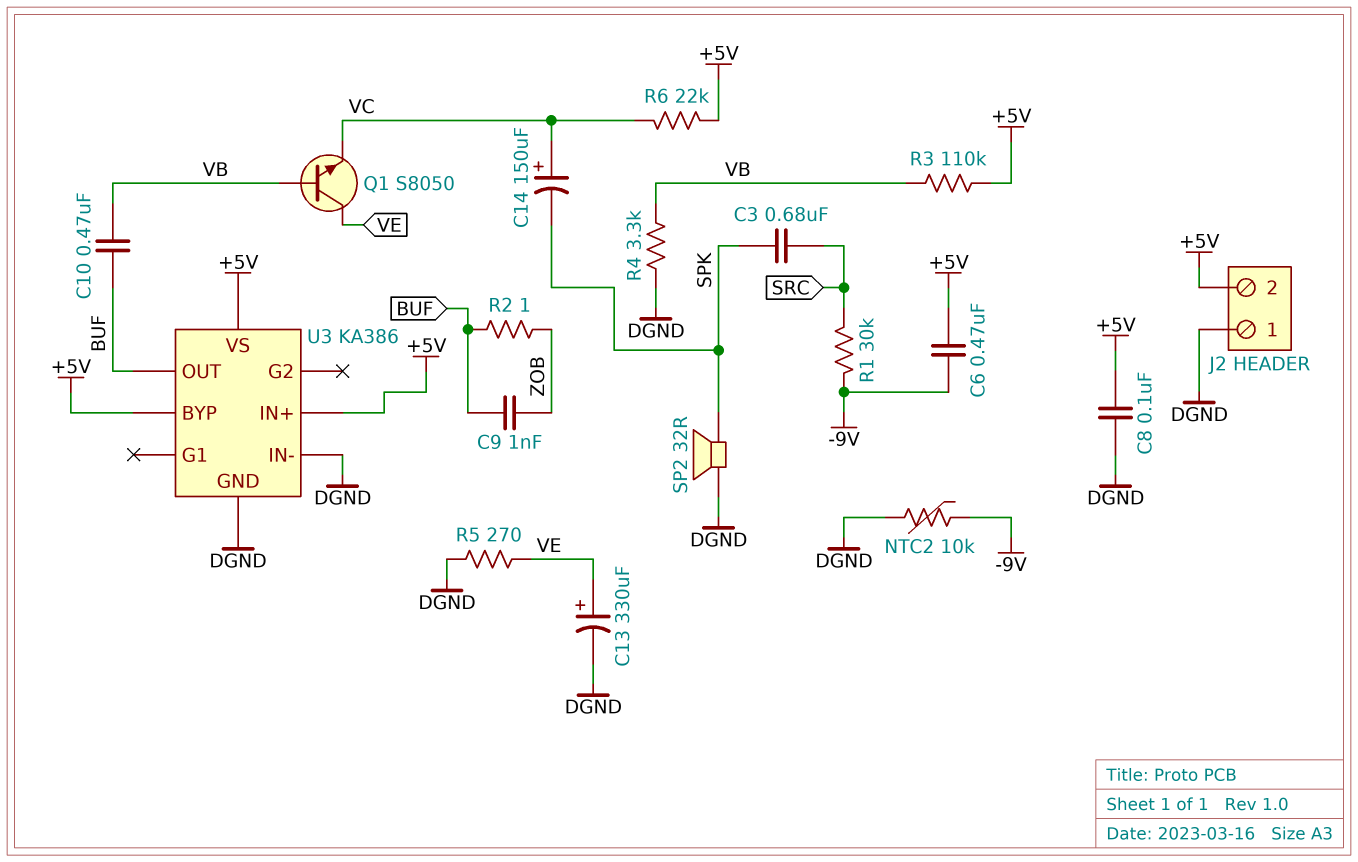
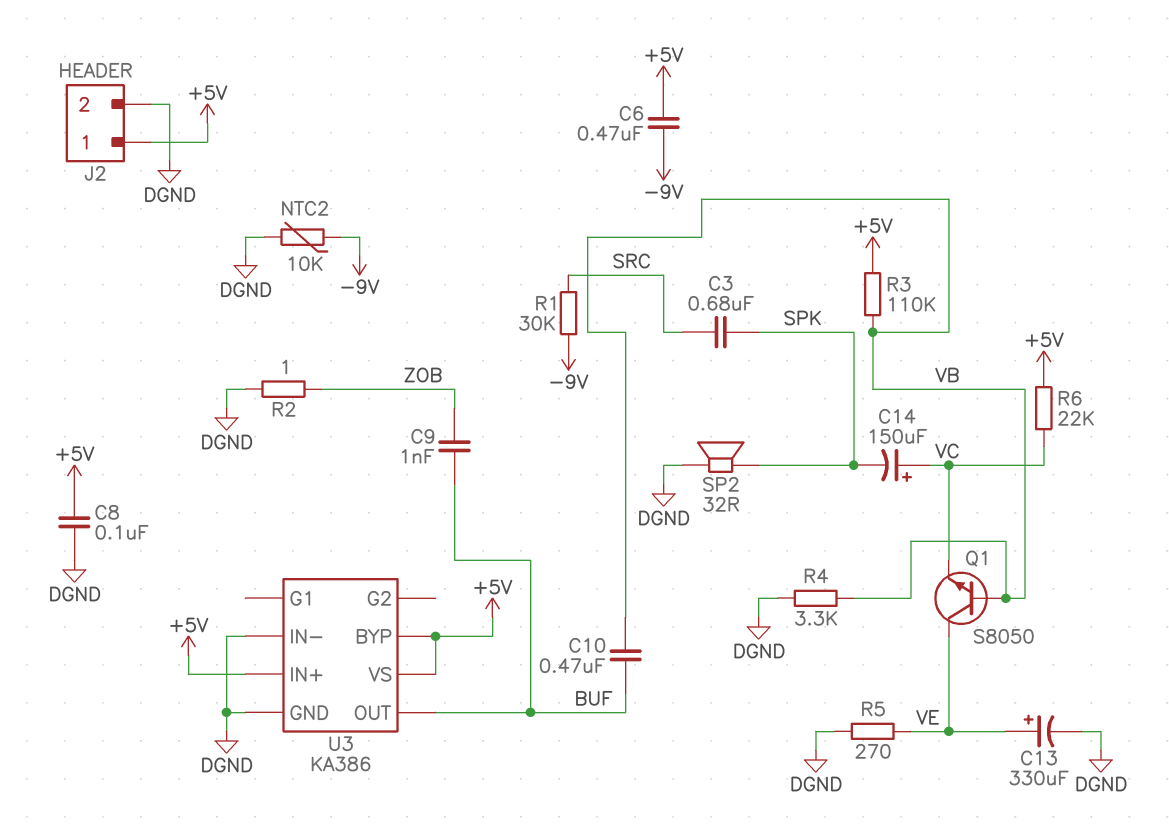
J2 pin 1: DGND -> +5V
J2 pin 2: +5V -> DGND
R2: 1 (BUF, ZOB) -> 1 (DGND, ZOB)

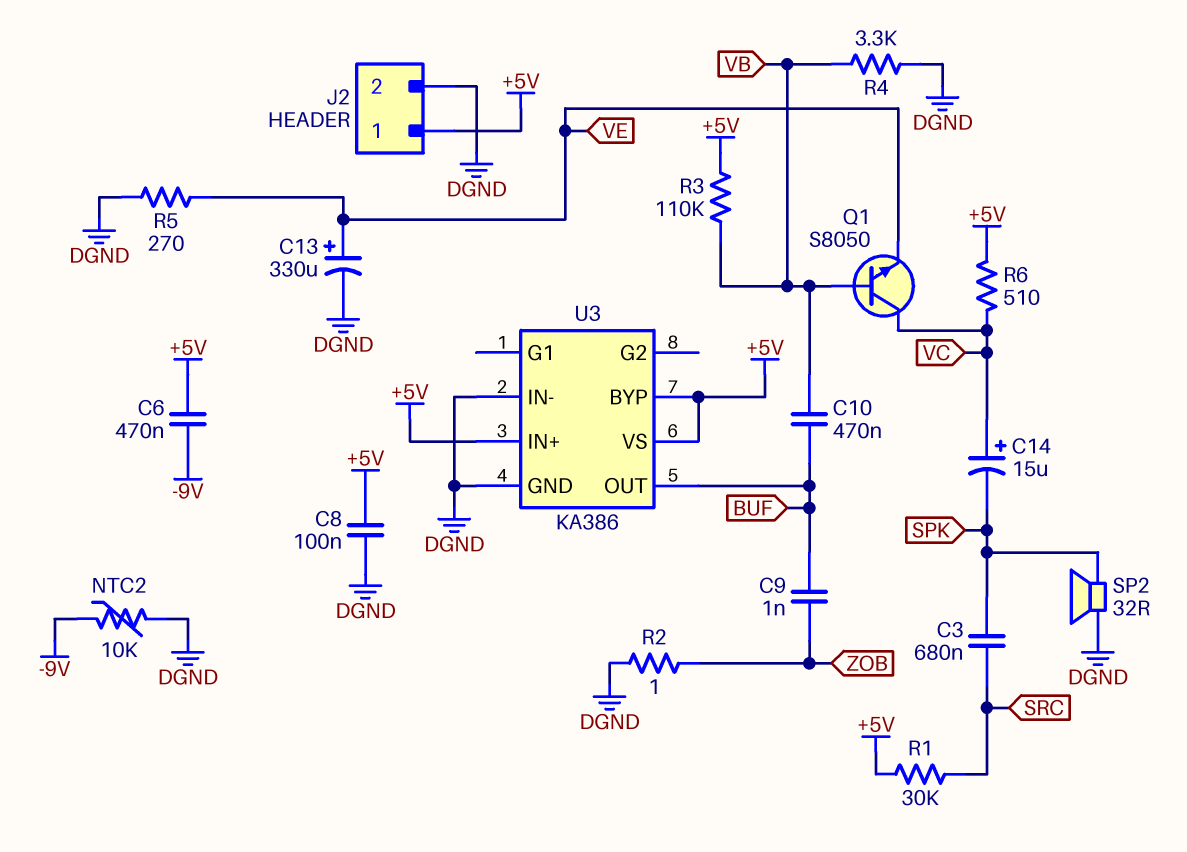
C14: 150uF (plus VC, minus SPK) -> 15uF (plus VC, minus SPK)
Q1: NPN S8050 (B VB, C VE, E VC) -> NPN S8050 (B VB, C VC, E VE)
R1: 30k (-9V, SRC) -> 30k (+5V, SRC)
R6: 22k (+5V, VC) -> 510 (+5V, VC)

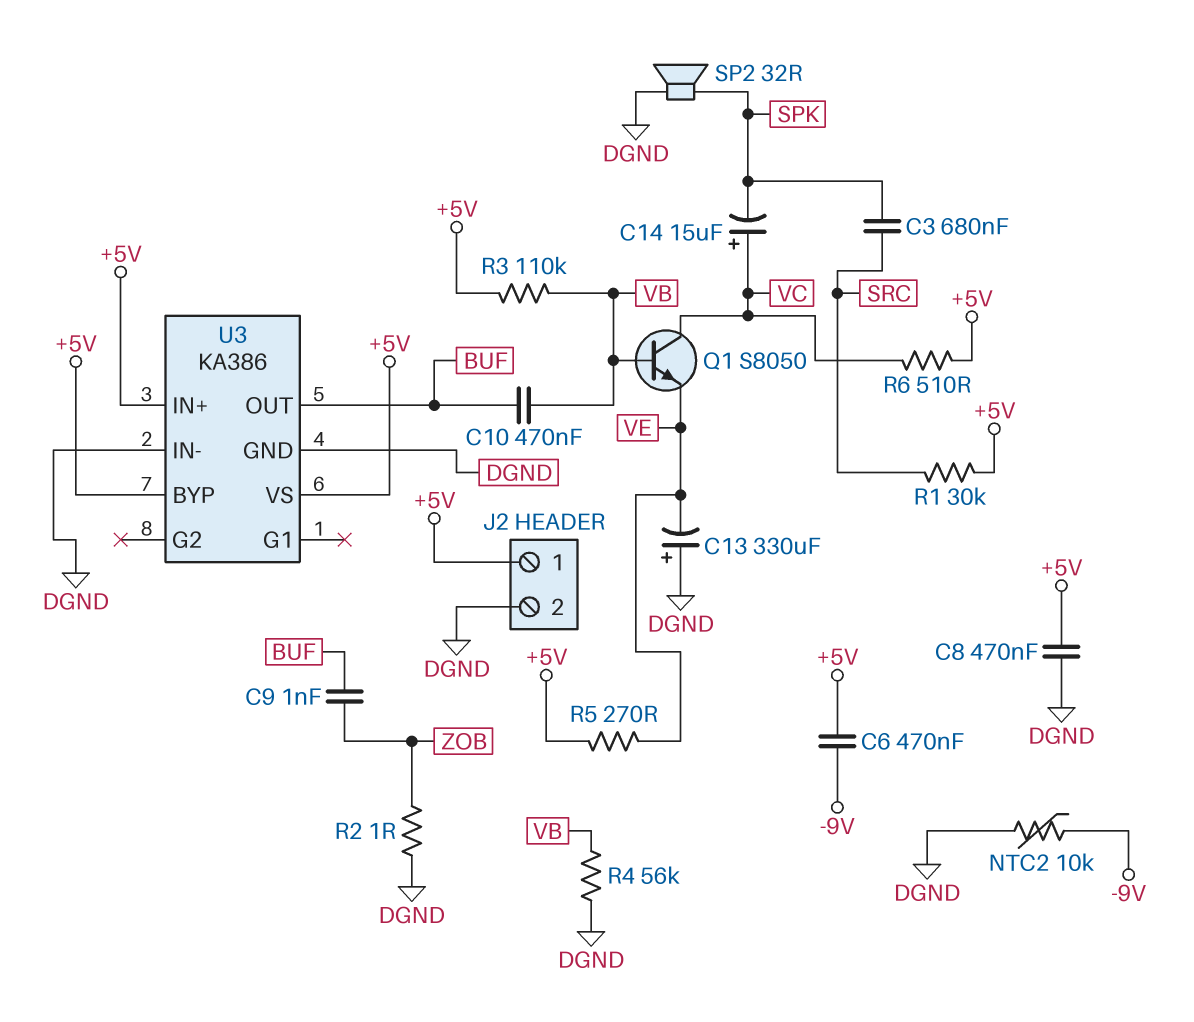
C8: 100nF (+5V, DGND) -> 470nF (+5V, DGND)
C13: 330uF (plus VE, minus DGND) -> 330uF (plus DGND, minus VE)
R4: 3.3k (DGND, VB) -> 56k (DGND, VB)
R5: 270 (DGND, VE) -> 270 (+5V, VE)

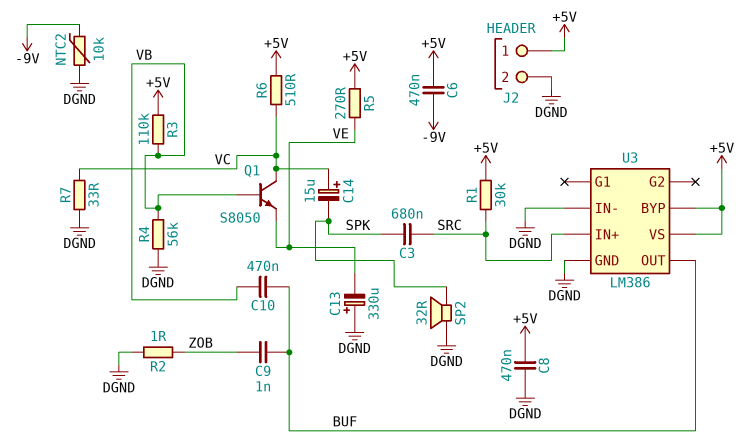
R7: none -> 33 (DGND, VC)
U3: KA386 -> LM386
U3 pin IN+: +5V -> SRC

